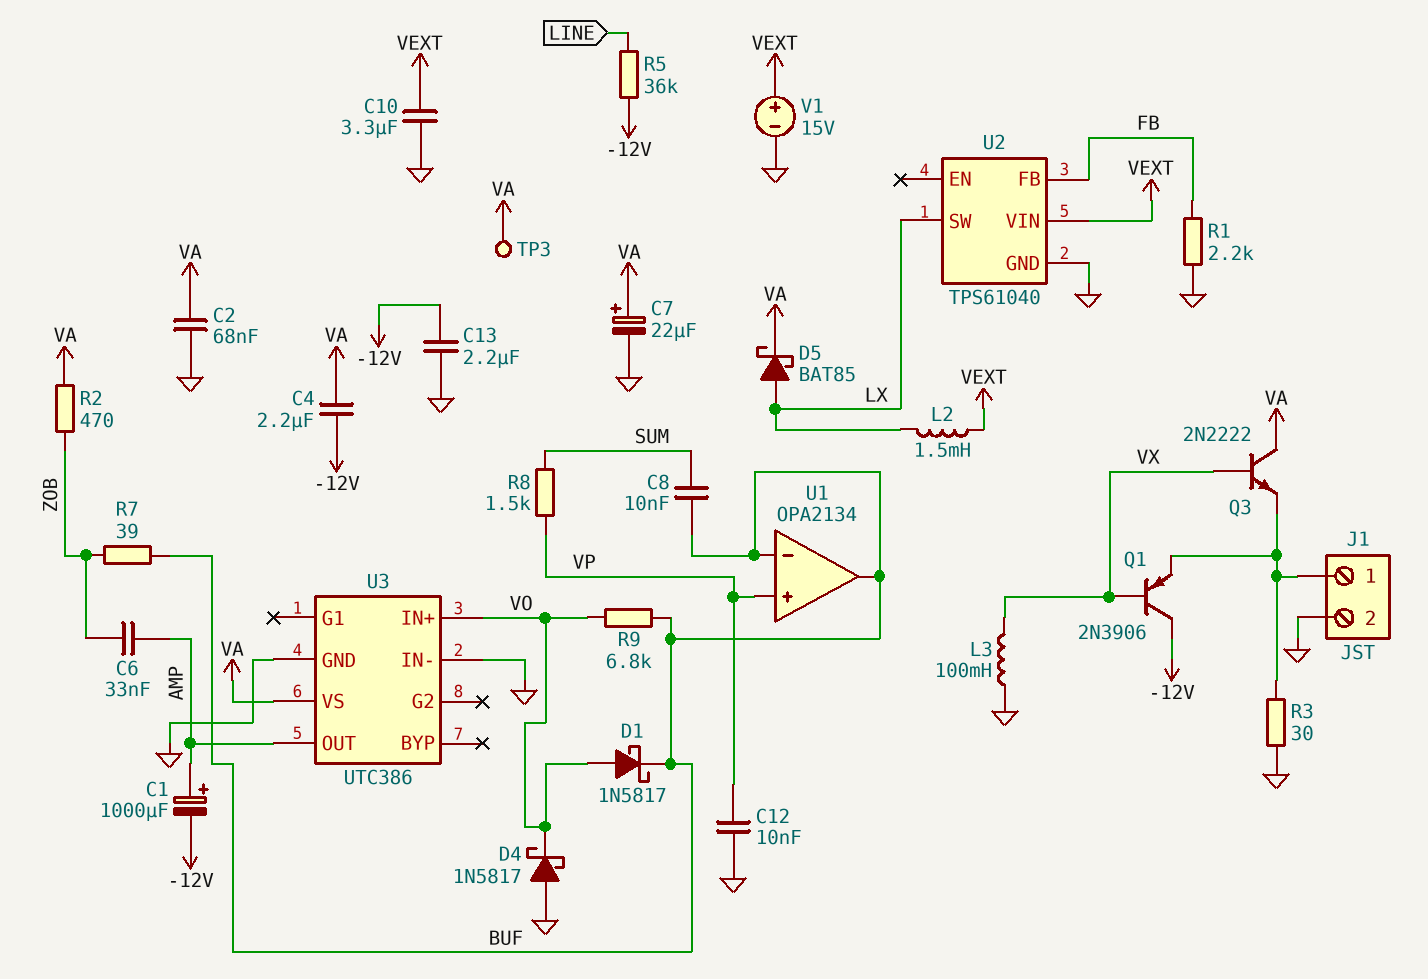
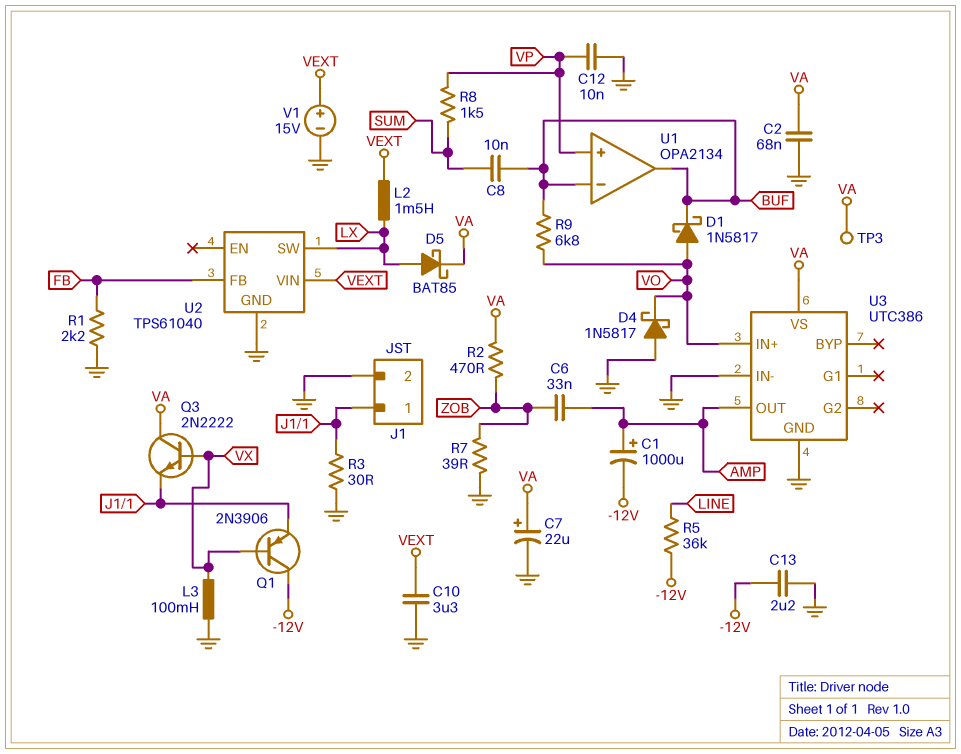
C4: 2.2uF (-12V, VA) -> none
R7: 39 (BUF, ZOB) -> 39 (GND, ZOB)

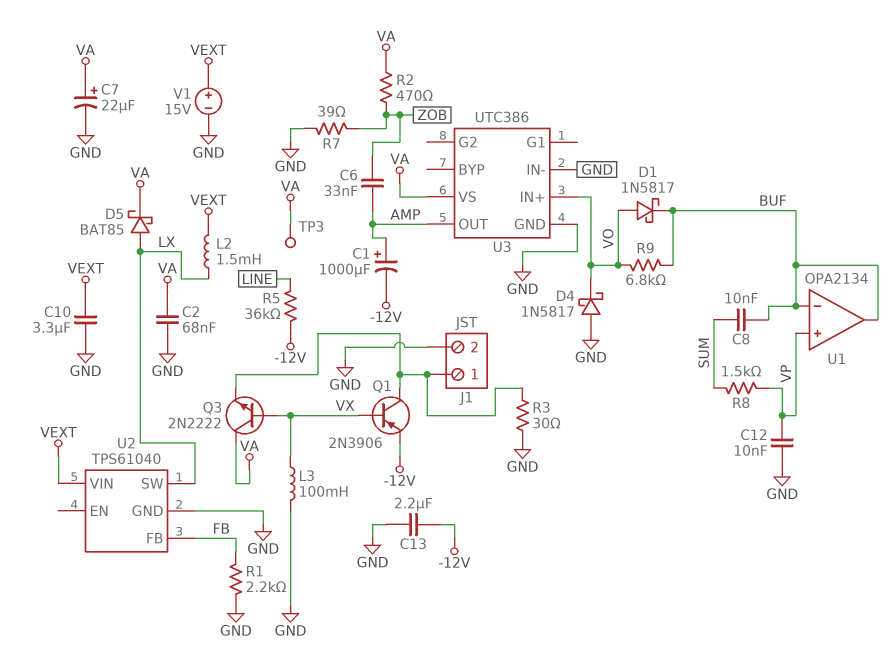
Q1: PNP 2N3906 (B VX, C -12V, E J1/1) -> PNP 2N3906 (B VX, C J1/1, E -12V)

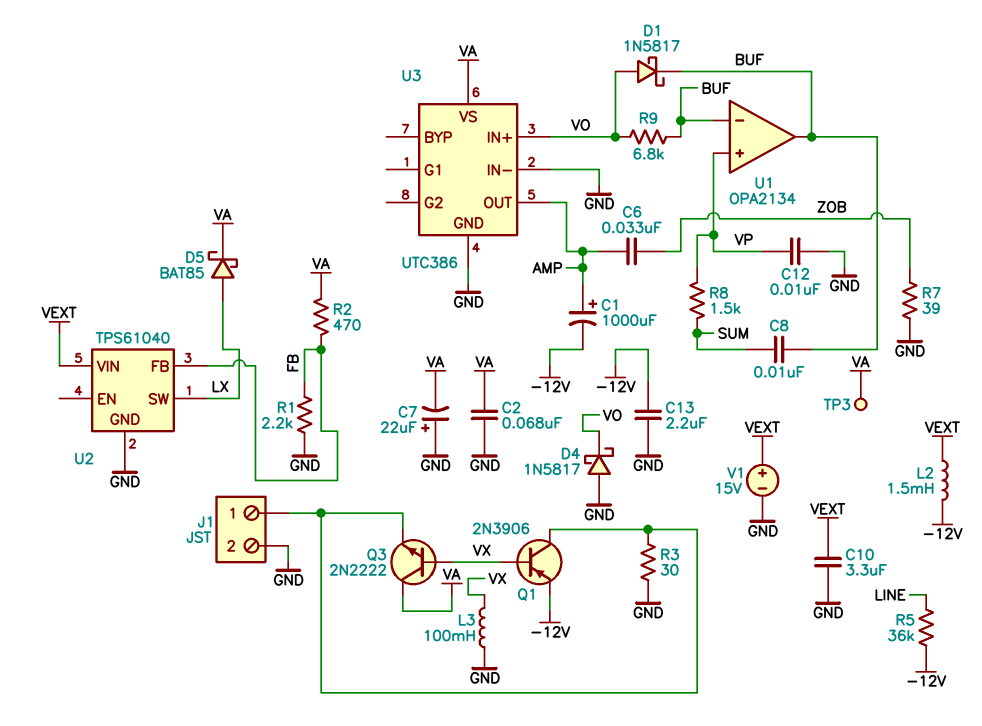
C7: 22uF (plus VA, minus GND) -> 22uF (plus GND, minus VA)
L2: 1.5mH (LX, VEXT) -> 1.5mH (-12V, VEXT)
R2: 470 (VA, ZOB) -> 470 (FB, VA)

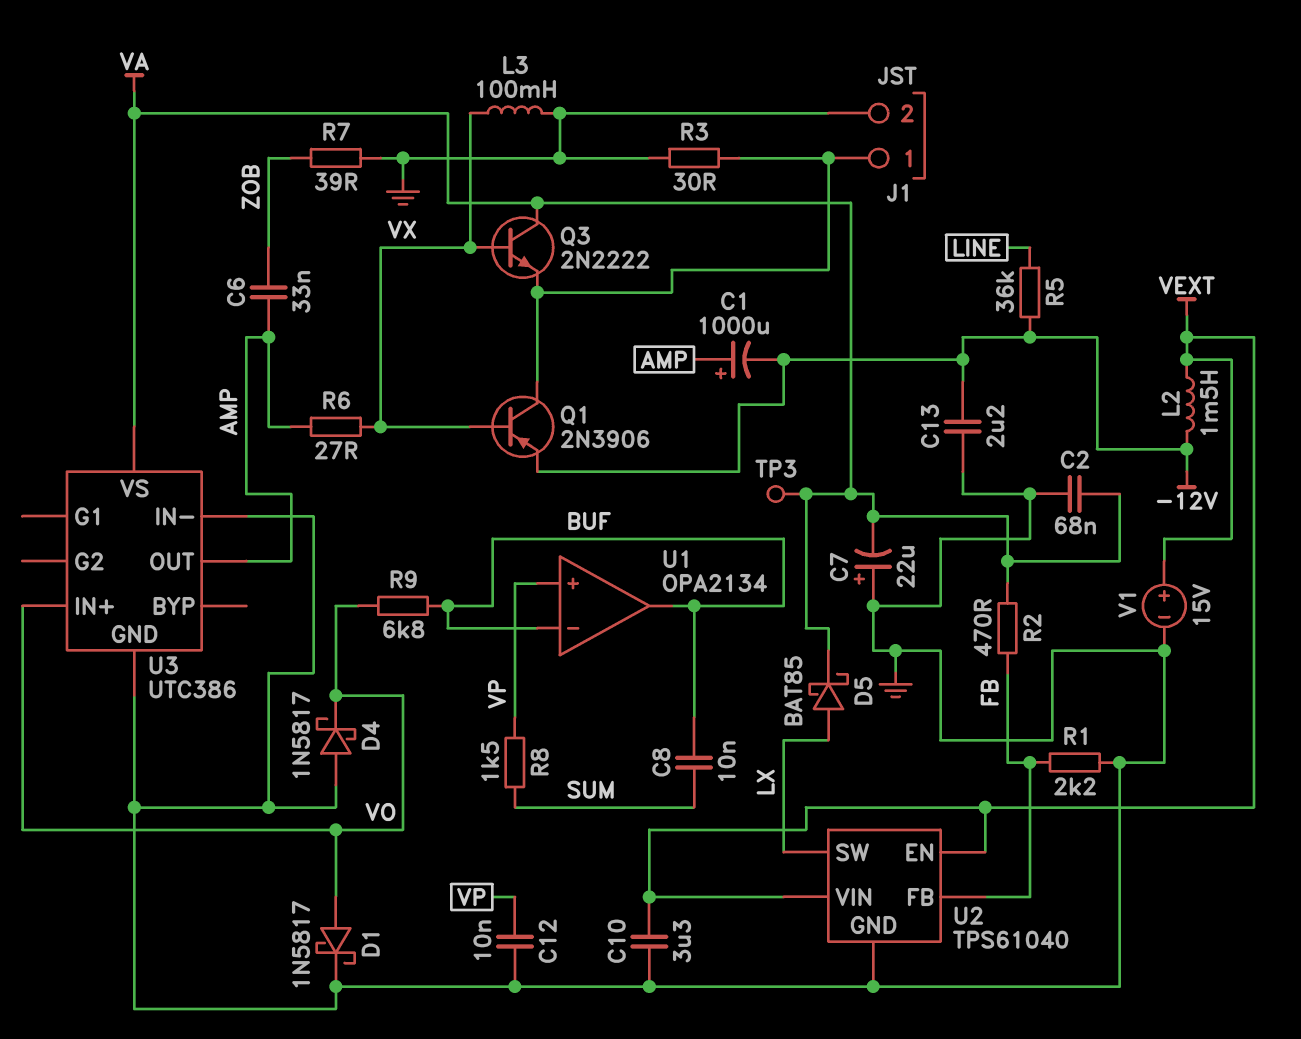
D1: schottky 1N5817 (A VO, K BUF) -> schottky 1N5817 (A VO, K GND)
R6: none -> 27 (AMP, VX)
U2 pin EN: none -> VEXT

